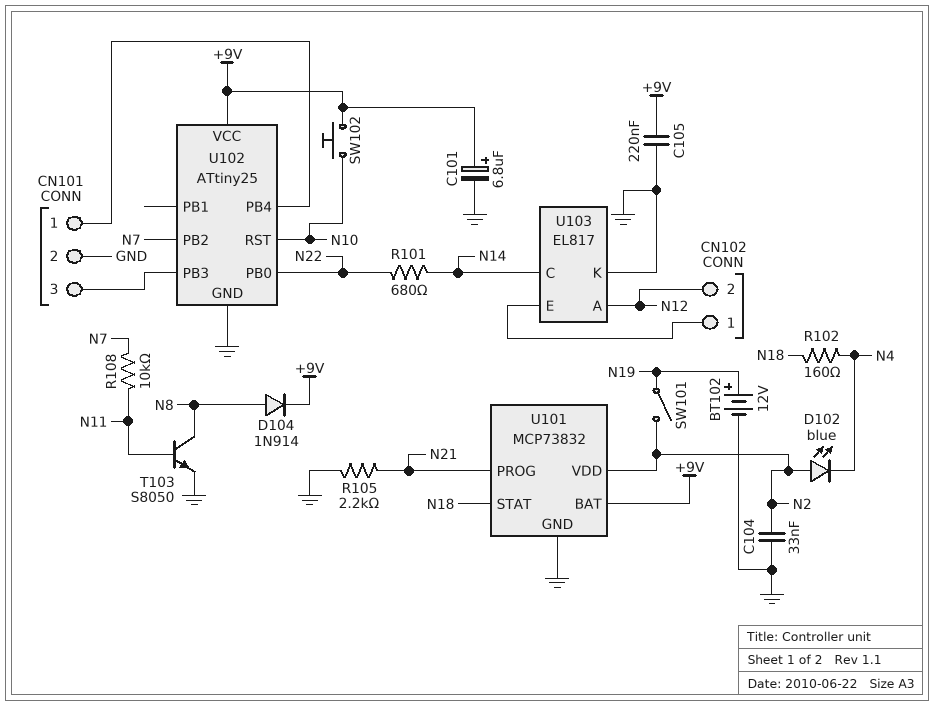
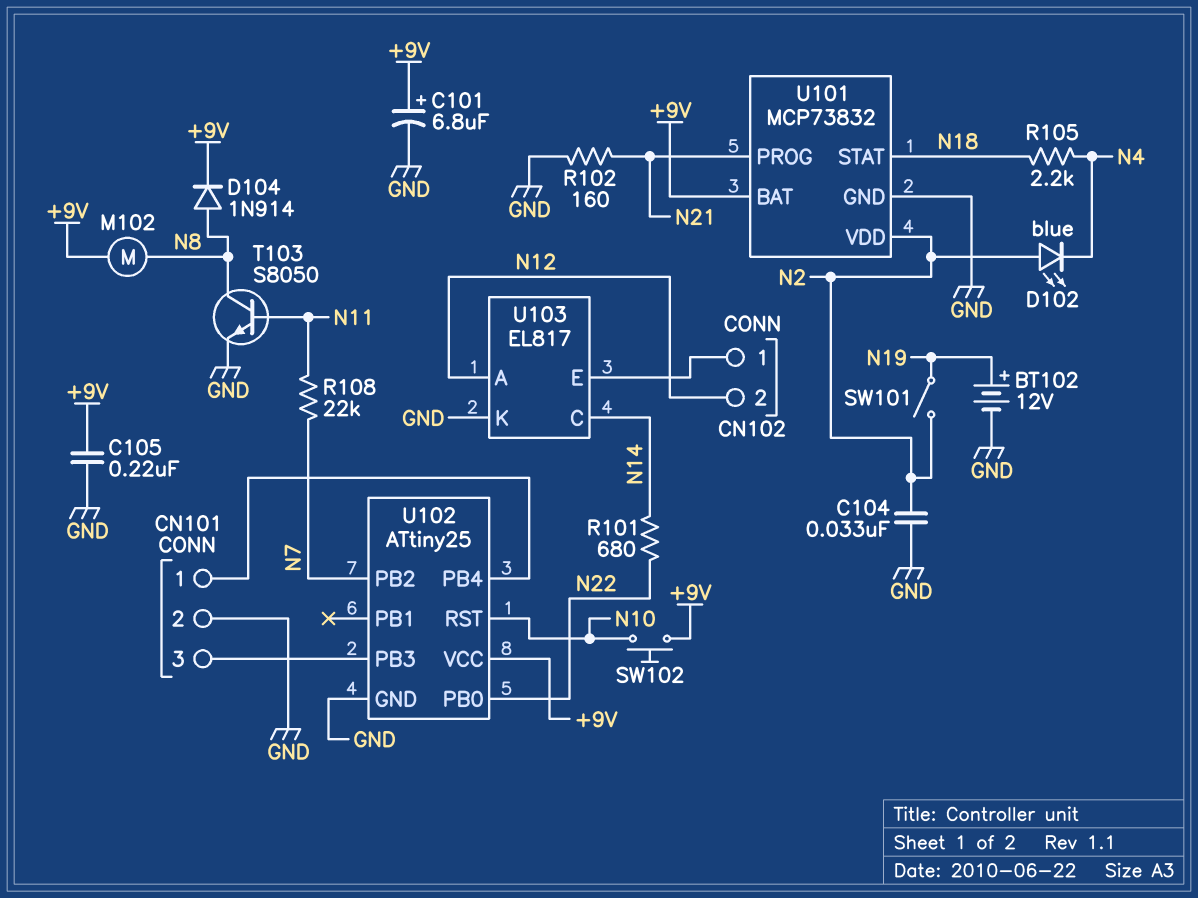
M102: none -> motor (+9V, N8)
R102: 160 (N4, N18) -> 160 (GND, N21)
R105: 2.2k (GND, N21) -> 2.2k (N4, N18)
R108: 10k (N7, N11) -> 22k (N7, N11)

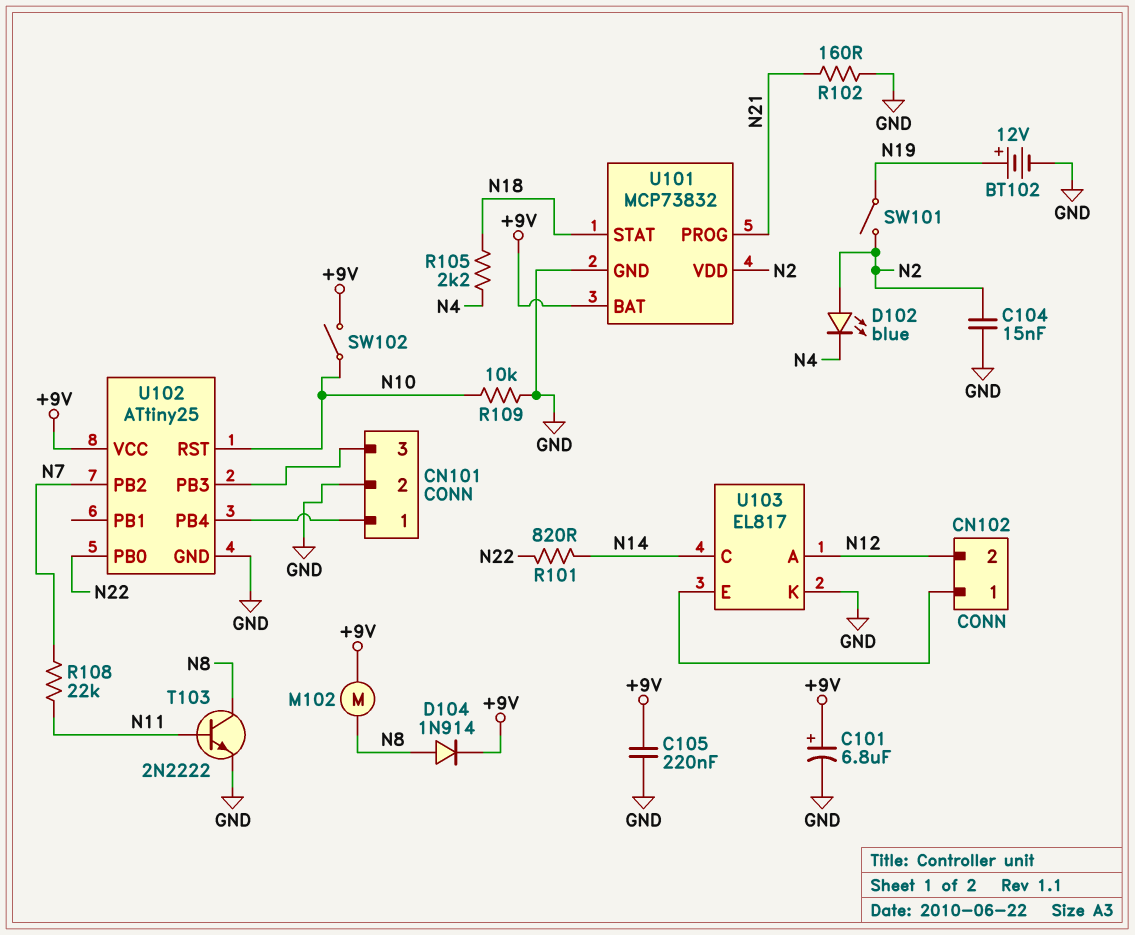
C104: 33nF (GND, N2) -> 15nF (GND, N2)
R101: 680 (N14, N22) -> 820 (N14, N22)
R109: none -> 10k (GND, N10)
SW102: button (+9V, N10) -> switch (+9V, N10)
T103: NPN S8050 (B N11, C N8, E GND) -> NPN 2N2222 (B N11, C N8, E GND)

